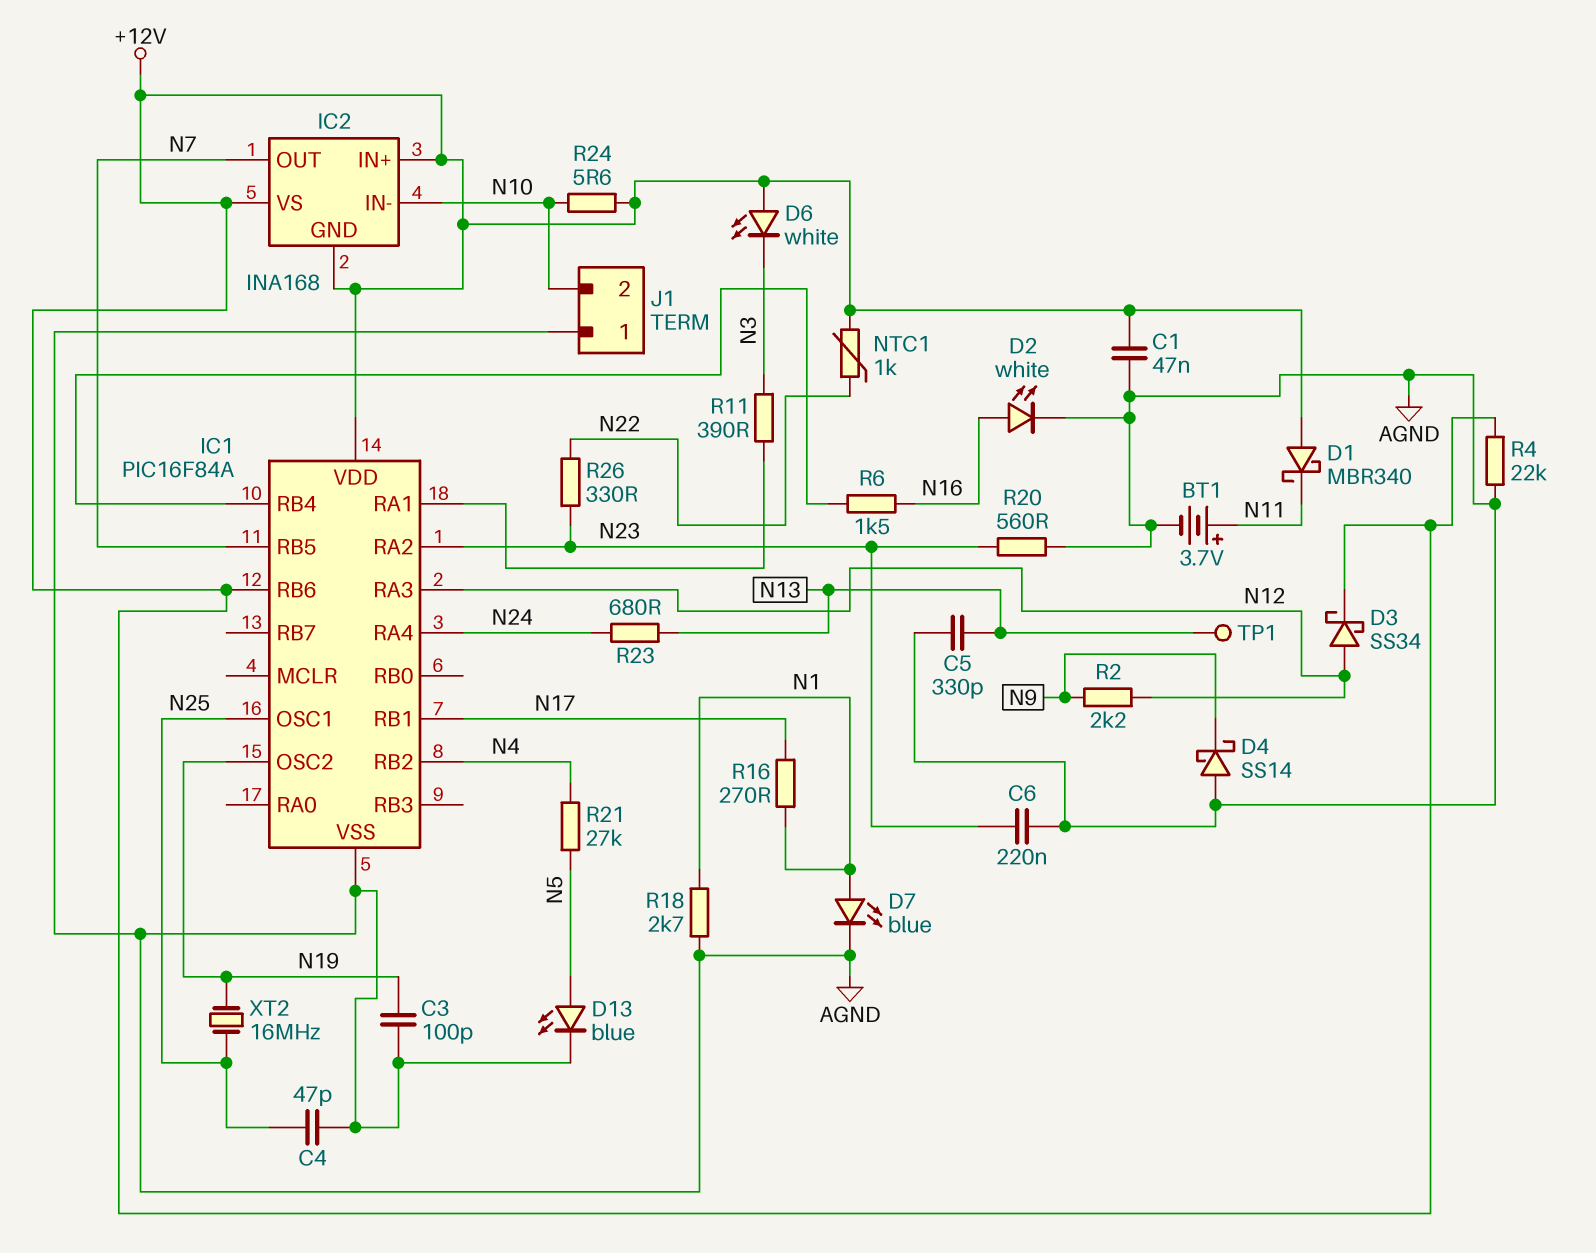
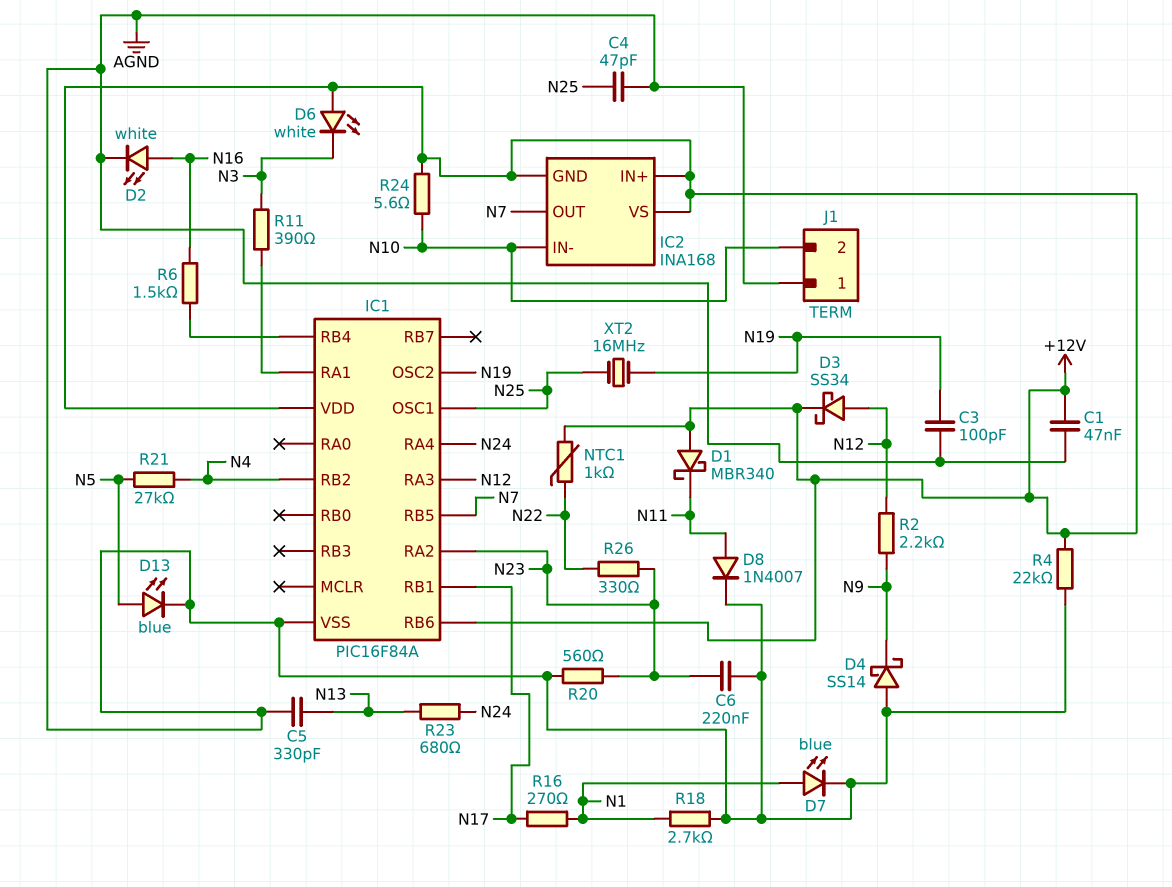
BT1: 3.7V (plus N11, minus AGND) -> none
D8: none -> diode 1N4007 (A N11, K AGND)
TP1: test point (N13) -> none

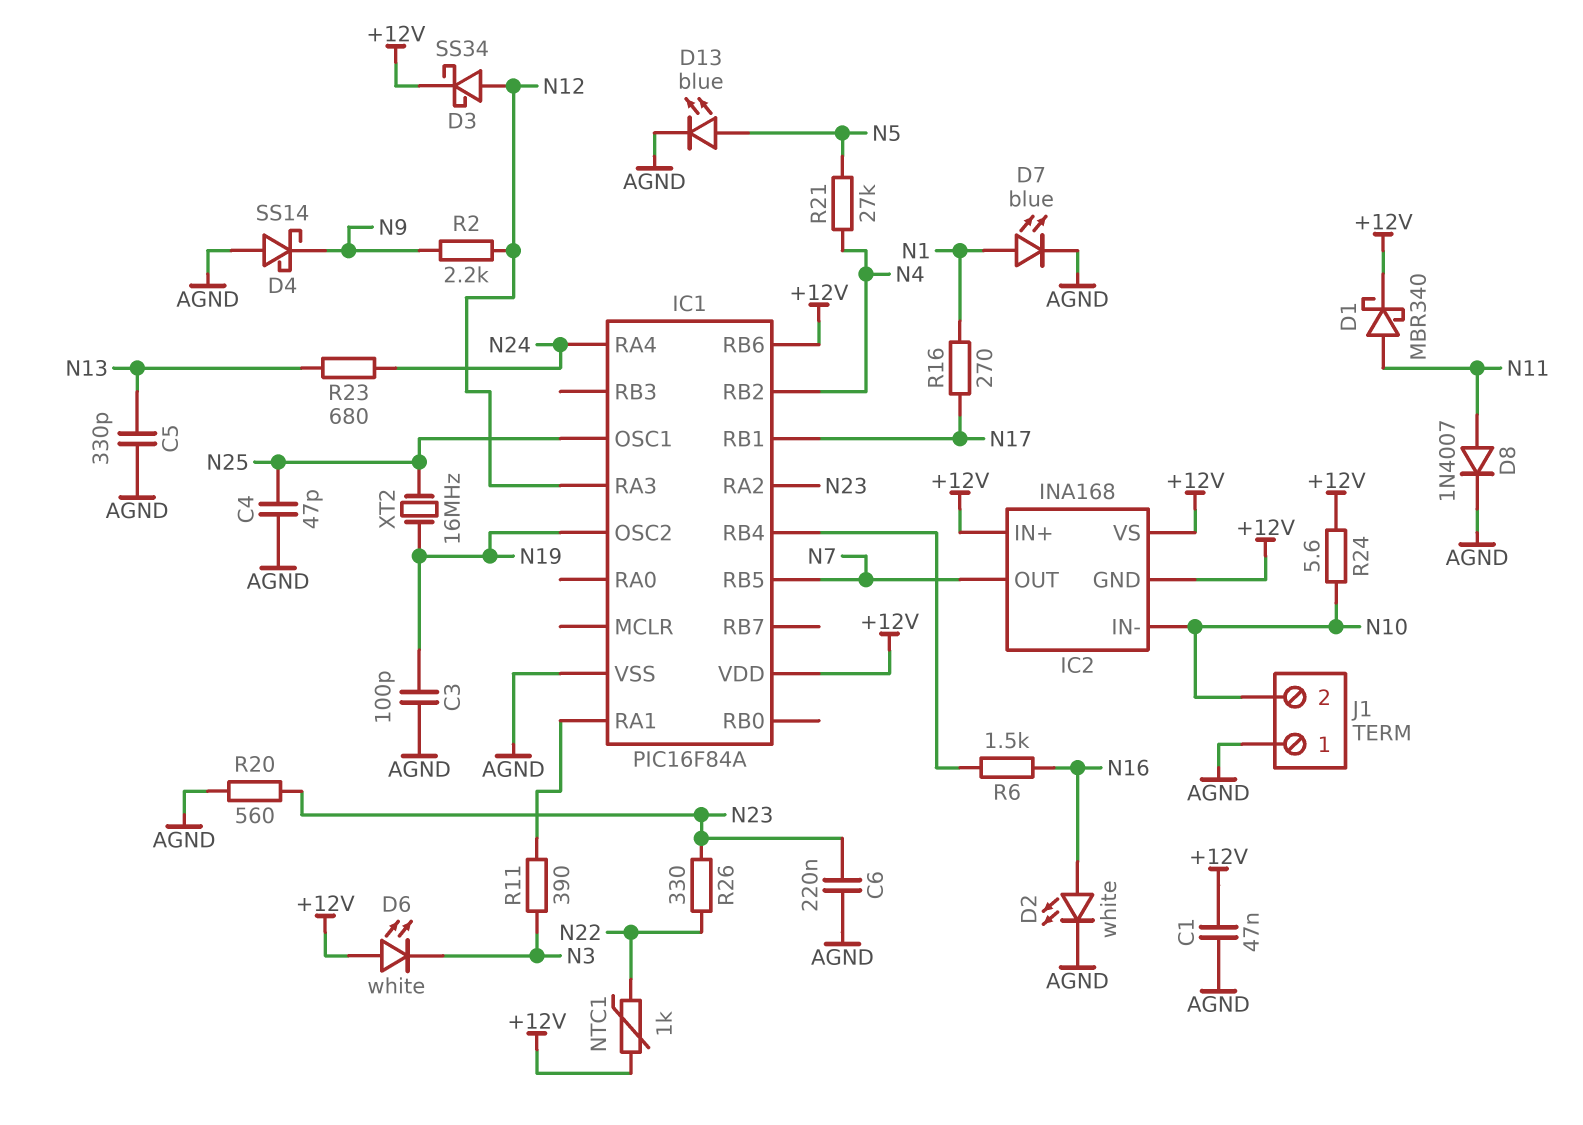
D1: schottky MBR340 (A +12V, K N11) -> schottky MBR340 (A N11, K +12V)
R4: 22k (+12V, AGND) -> none
R18: 2.7k (AGND, N1) -> none

